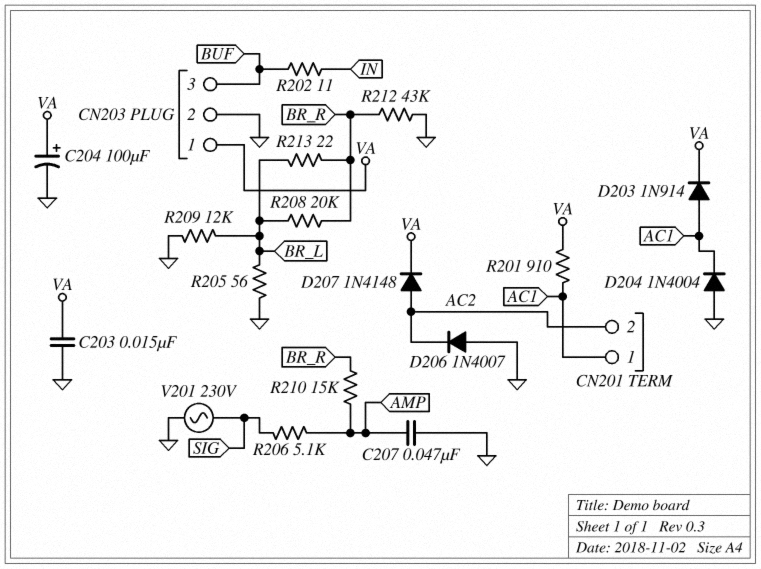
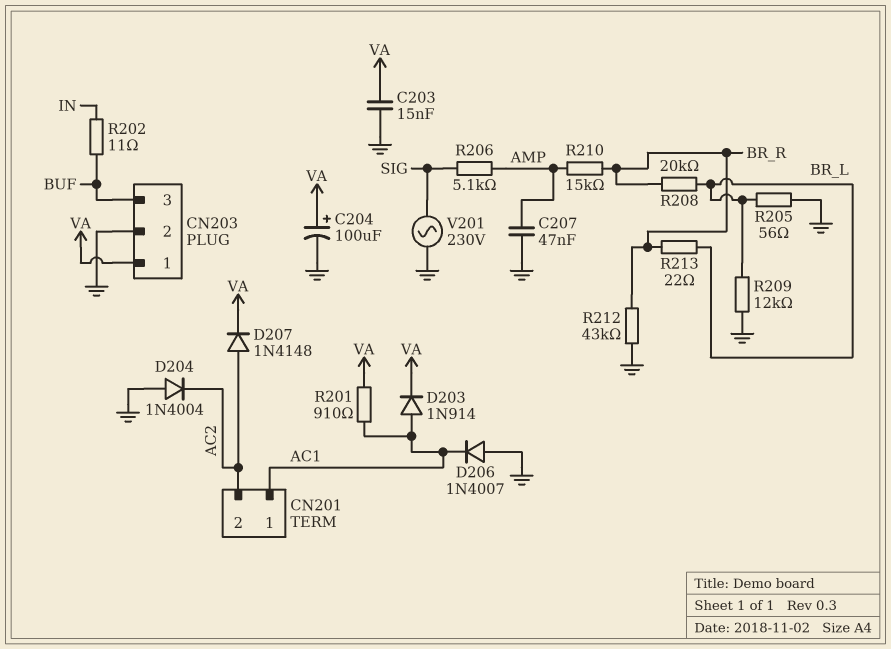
D204: diode 1N4004 (A GND, K AC1) -> diode 1N4004 (A GND, K AC2)
D206: diode 1N4007 (A GND, K AC2) -> diode 1N4007 (A GND, K AC1)

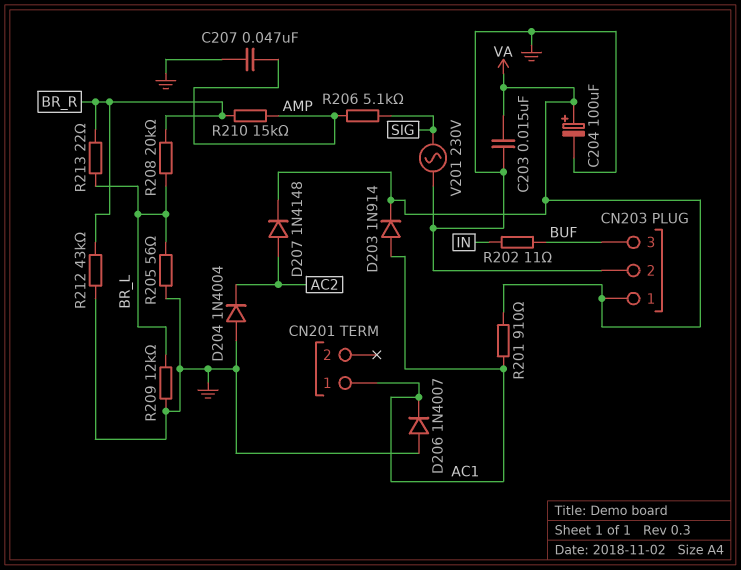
CN201 pin 2: AC2 -> none

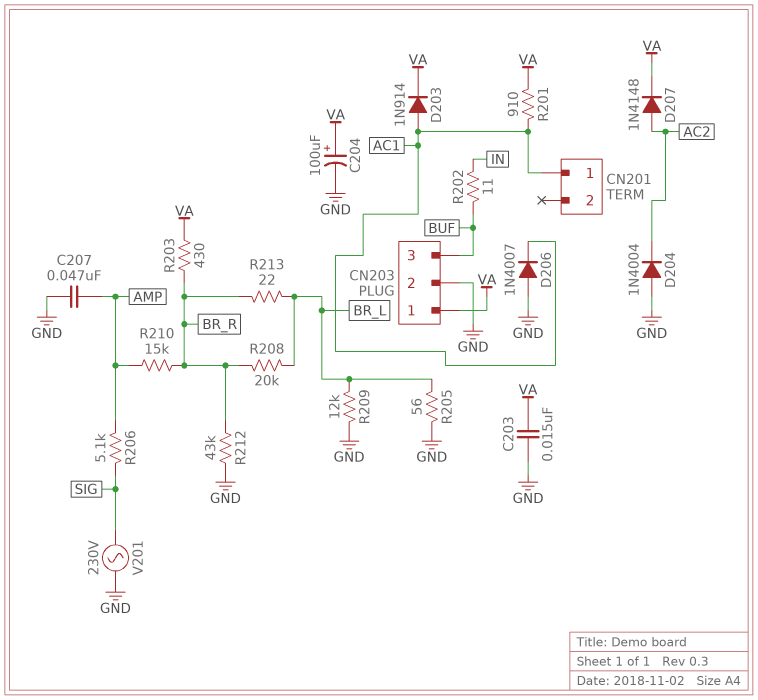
R203: none -> 430 (BR_R, VA)

